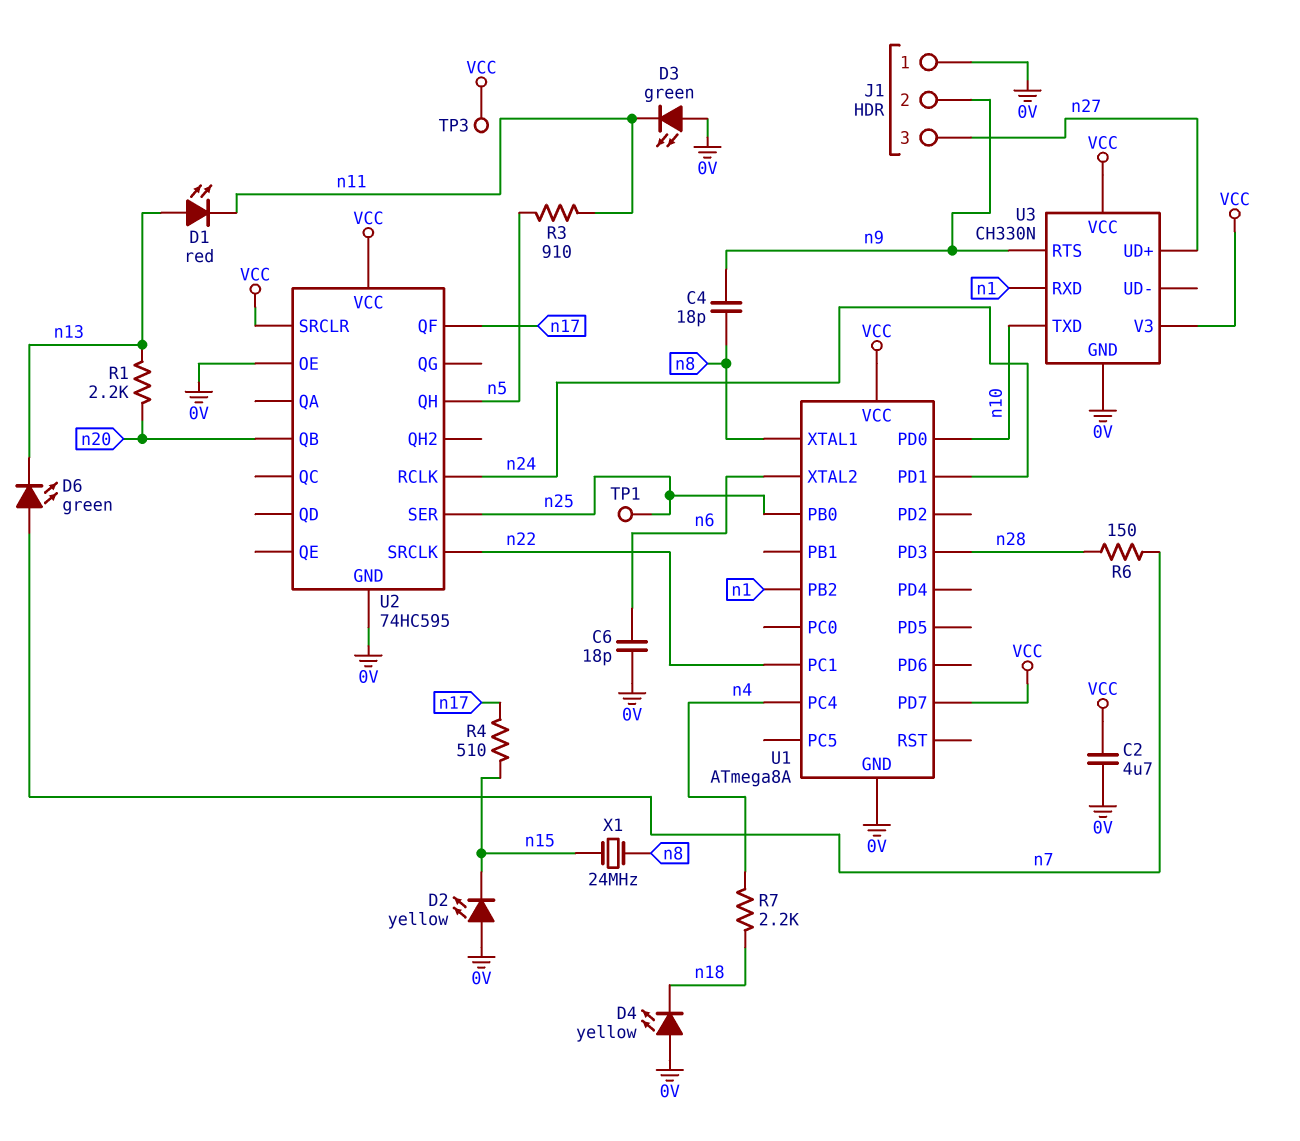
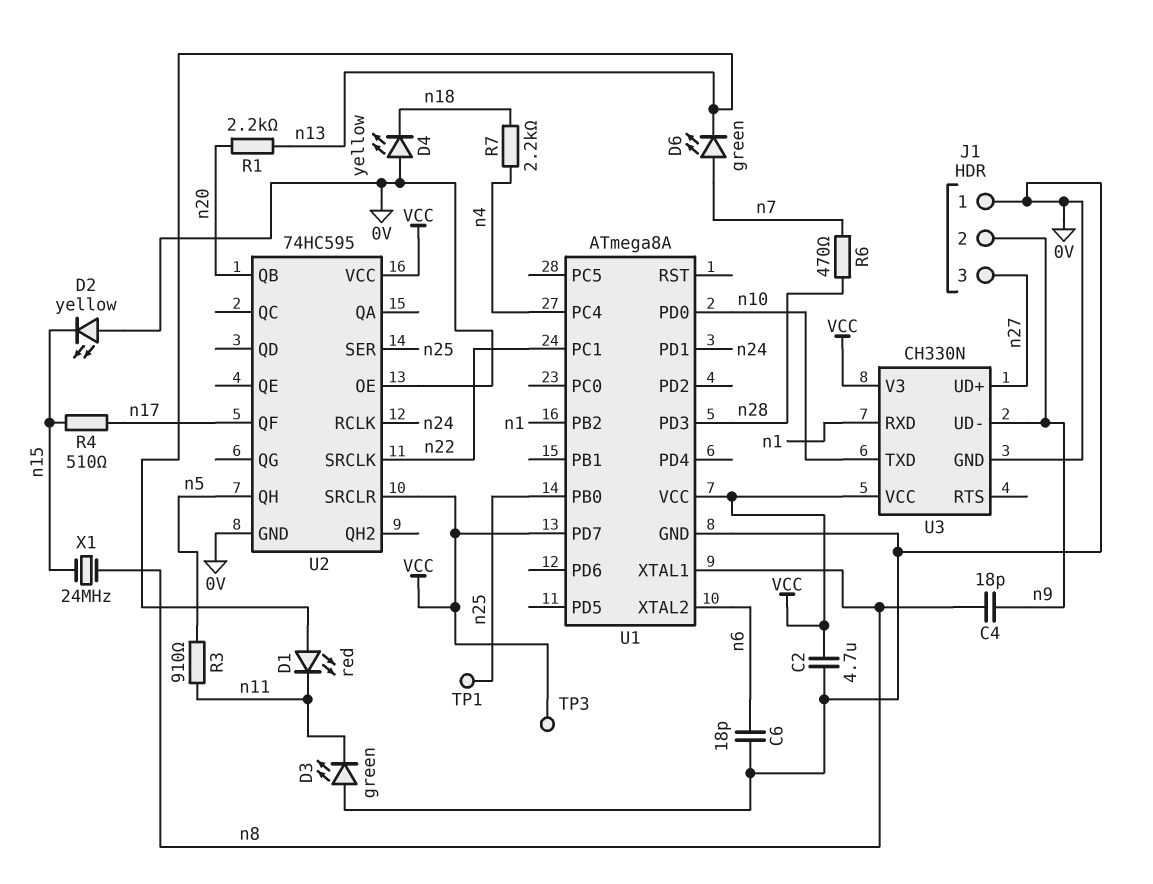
R6: 150 (n7, n28) -> 470 (n7, n28)
U3 pin RTS: n9 -> none
U3 pin UD-: none -> n9

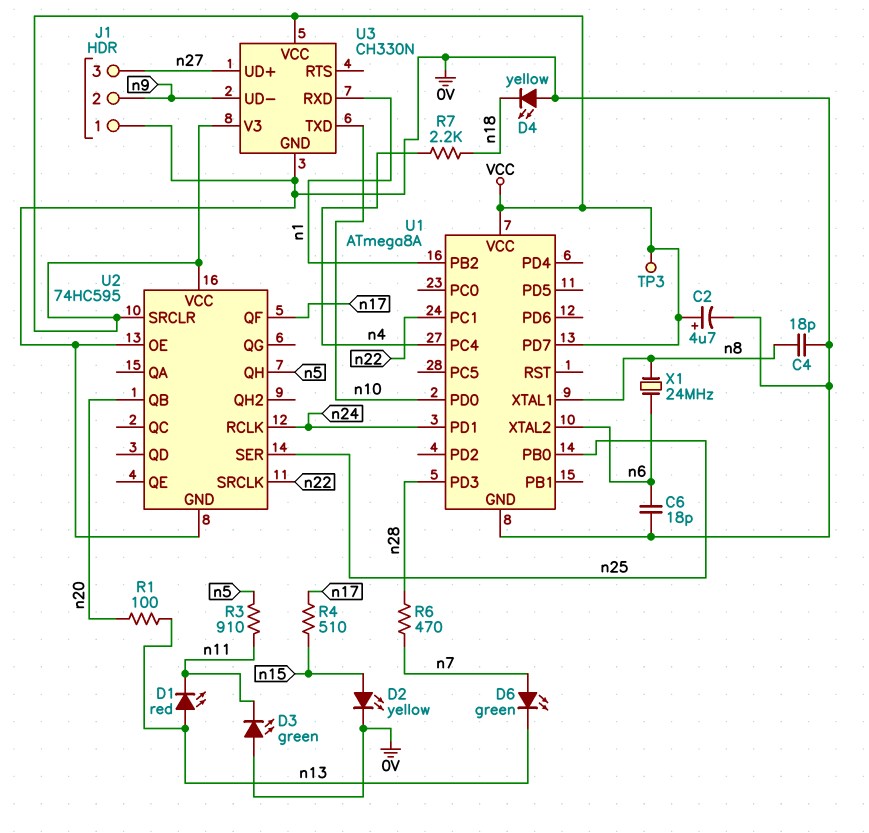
C2: 4.7uF (0V, VCC) -> 4.7uF (plus VCC, minus 0V)
C4: 18pF (n8, n9) -> 18pF (0V, n8)
D2: LED yellow (A 0V, K n15) -> LED yellow (A n15, K 0V)
R1: 2.2k (n13, n20) -> 100 (n13, n20)
TP1: test point (n25) -> none
X1: 24MHz (n8, n15) -> 24MHz (n6, n8)

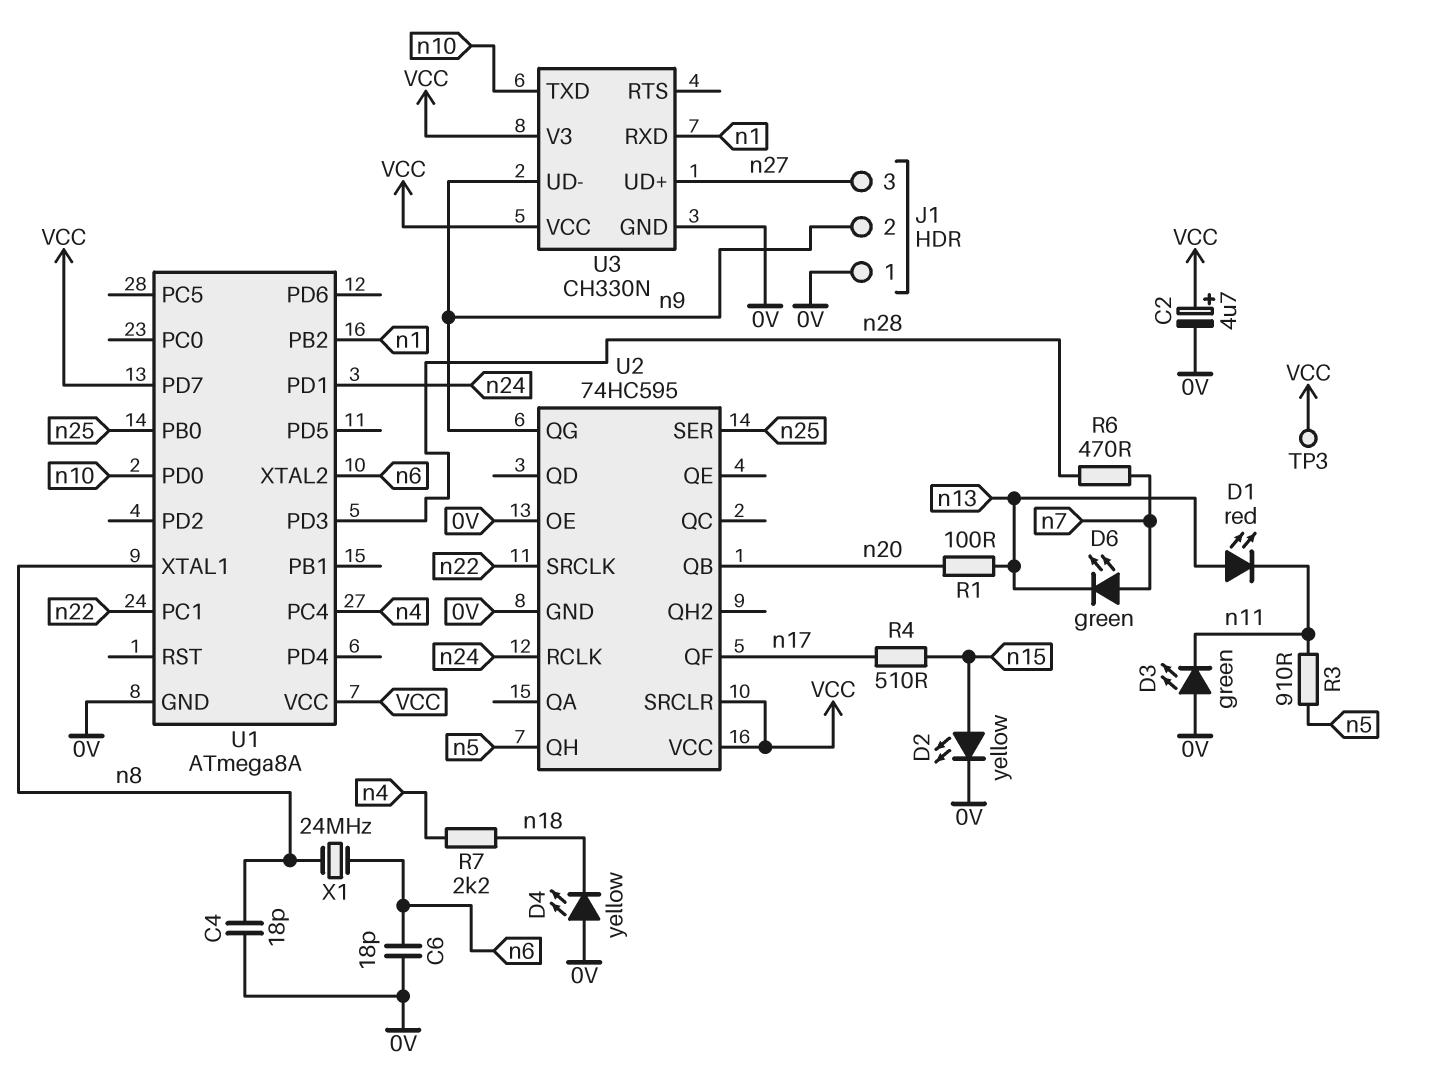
U2 pin QG: none -> n9

